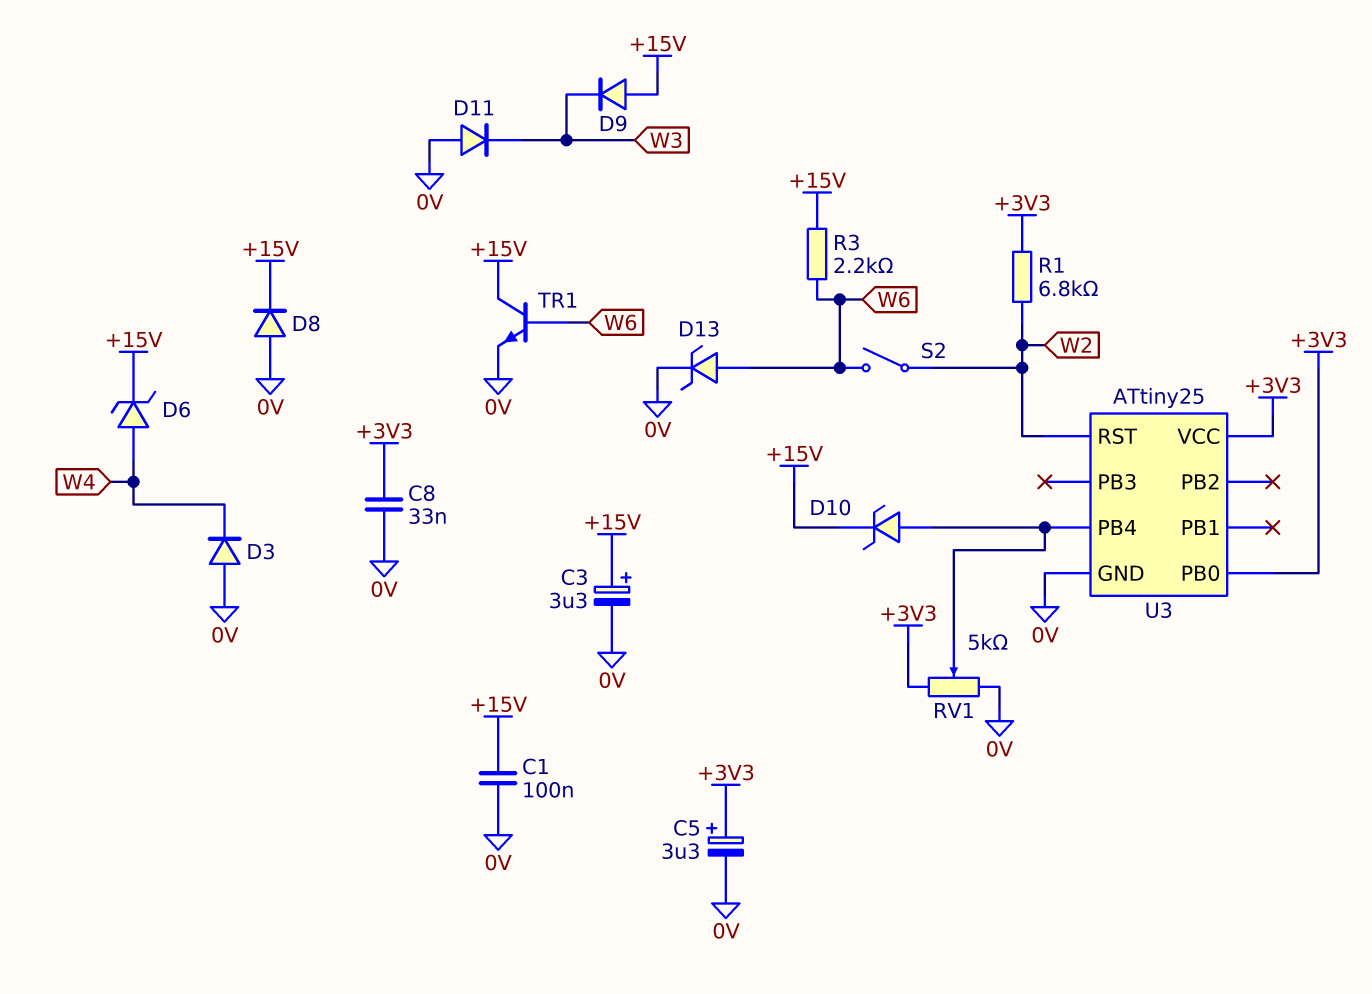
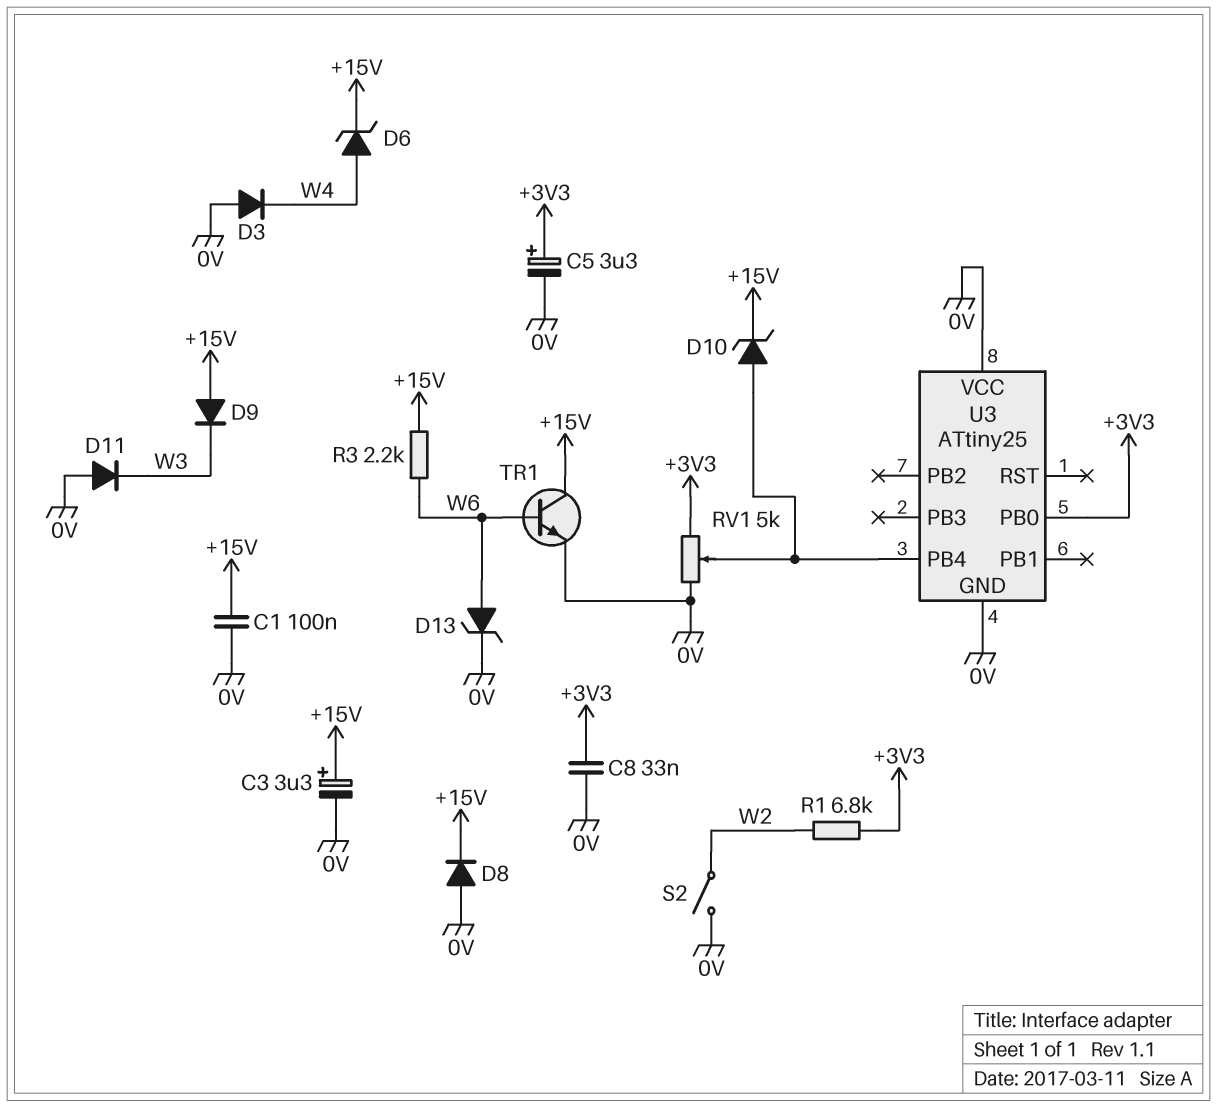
S2: switch (W2, W6) -> switch (0V, W2)
U3 pin RST: W2 -> none
U3 pin VCC: +3V3 -> 0V

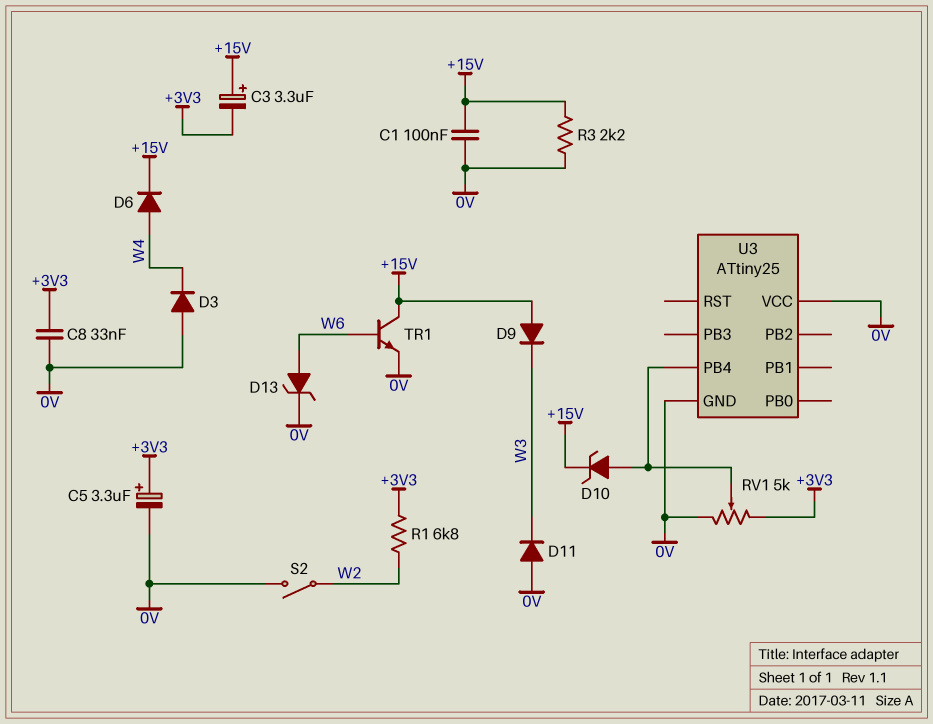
C3: 3.3uF (plus +15V, minus 0V) -> 3.3uF (plus +15V, minus +3V3)
D6: zener (A W4, K +15V) -> diode (A W4, K +15V)
D8: diode (A 0V, K +15V) -> none
R3: 2.2k (+15V, W6) -> 2.2k (+15V, 0V)
U3 pin PB0: +3V3 -> none

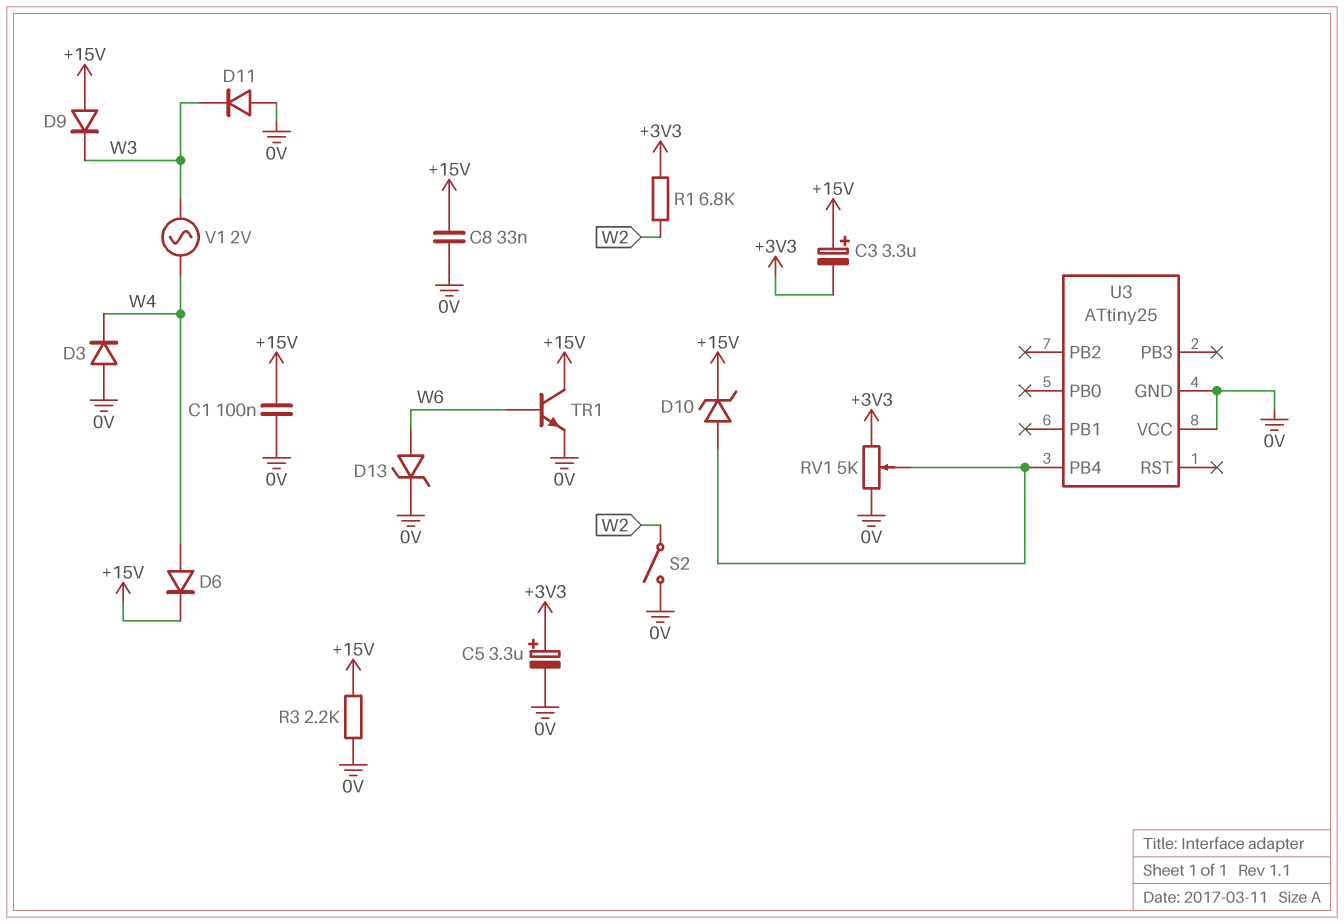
C8: 33nF (+3V3, 0V) -> 33nF (+15V, 0V)
V1: none -> AC 2V (W3, W4)

